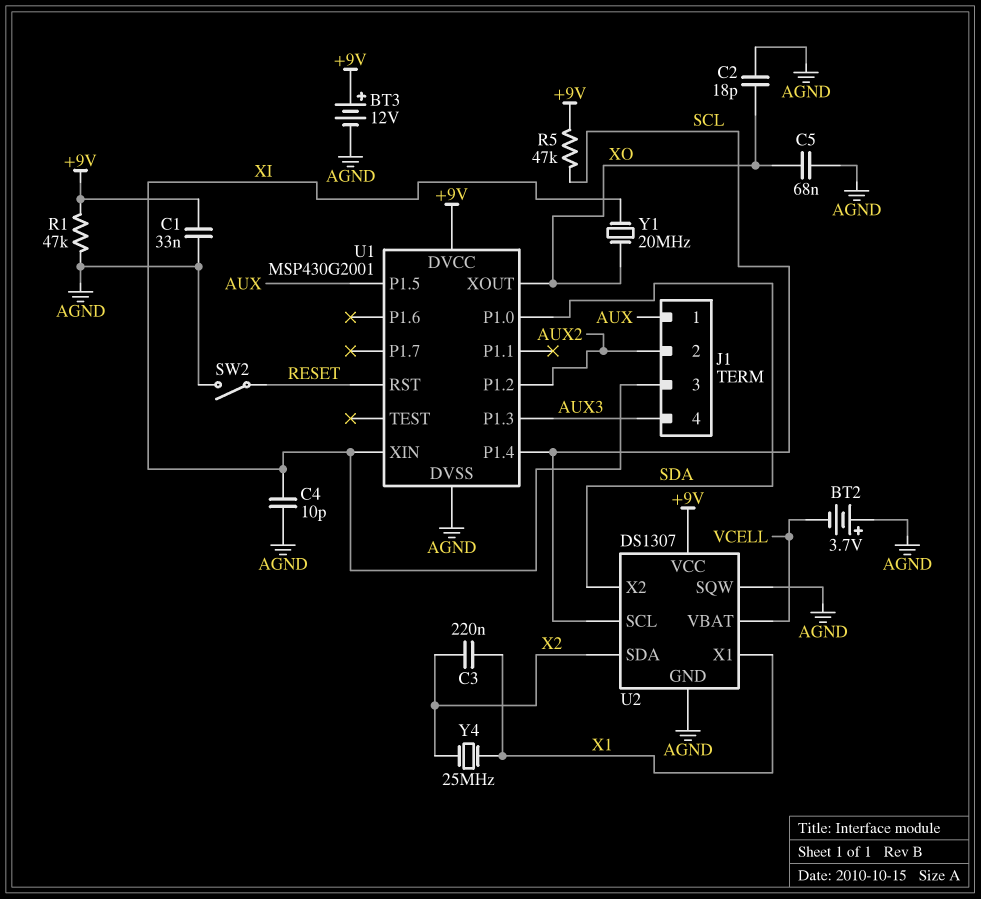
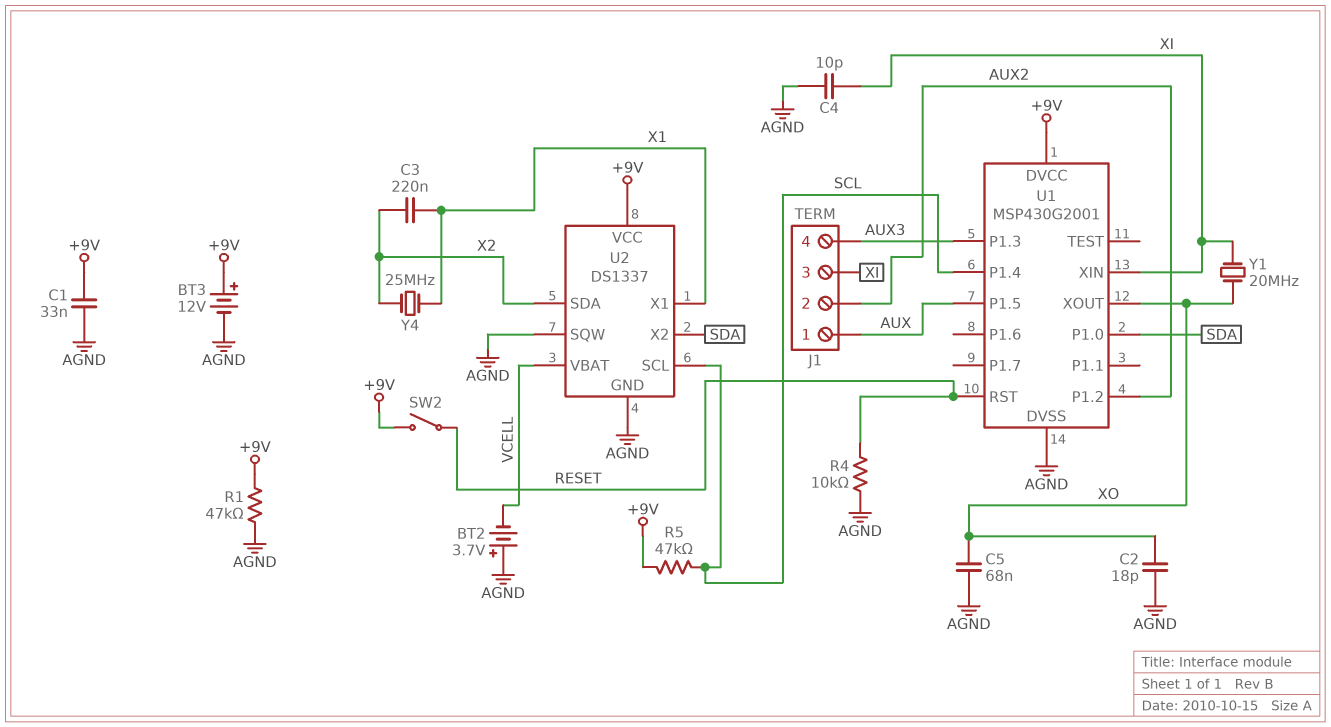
R4: none -> 10k (AGND, RESET)
SW2: switch (AGND, RESET) -> switch (+9V, RESET)
U2: DS1307 -> DS1337

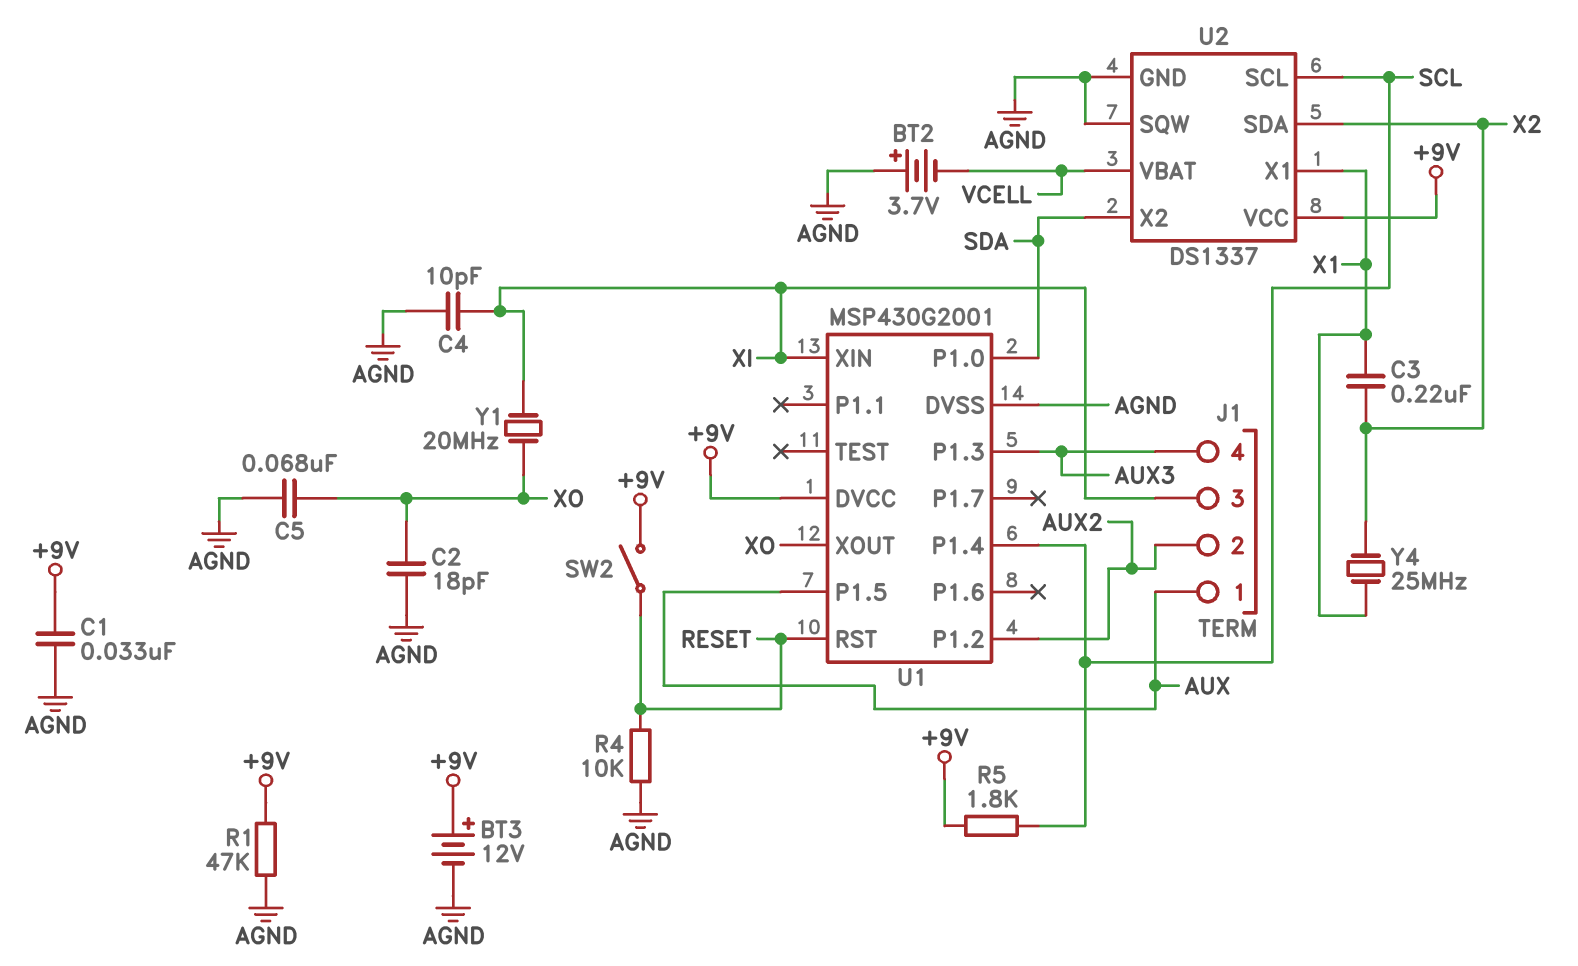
R5: 47k (+9V, SCL) -> 1.8k (+9V, SCL)

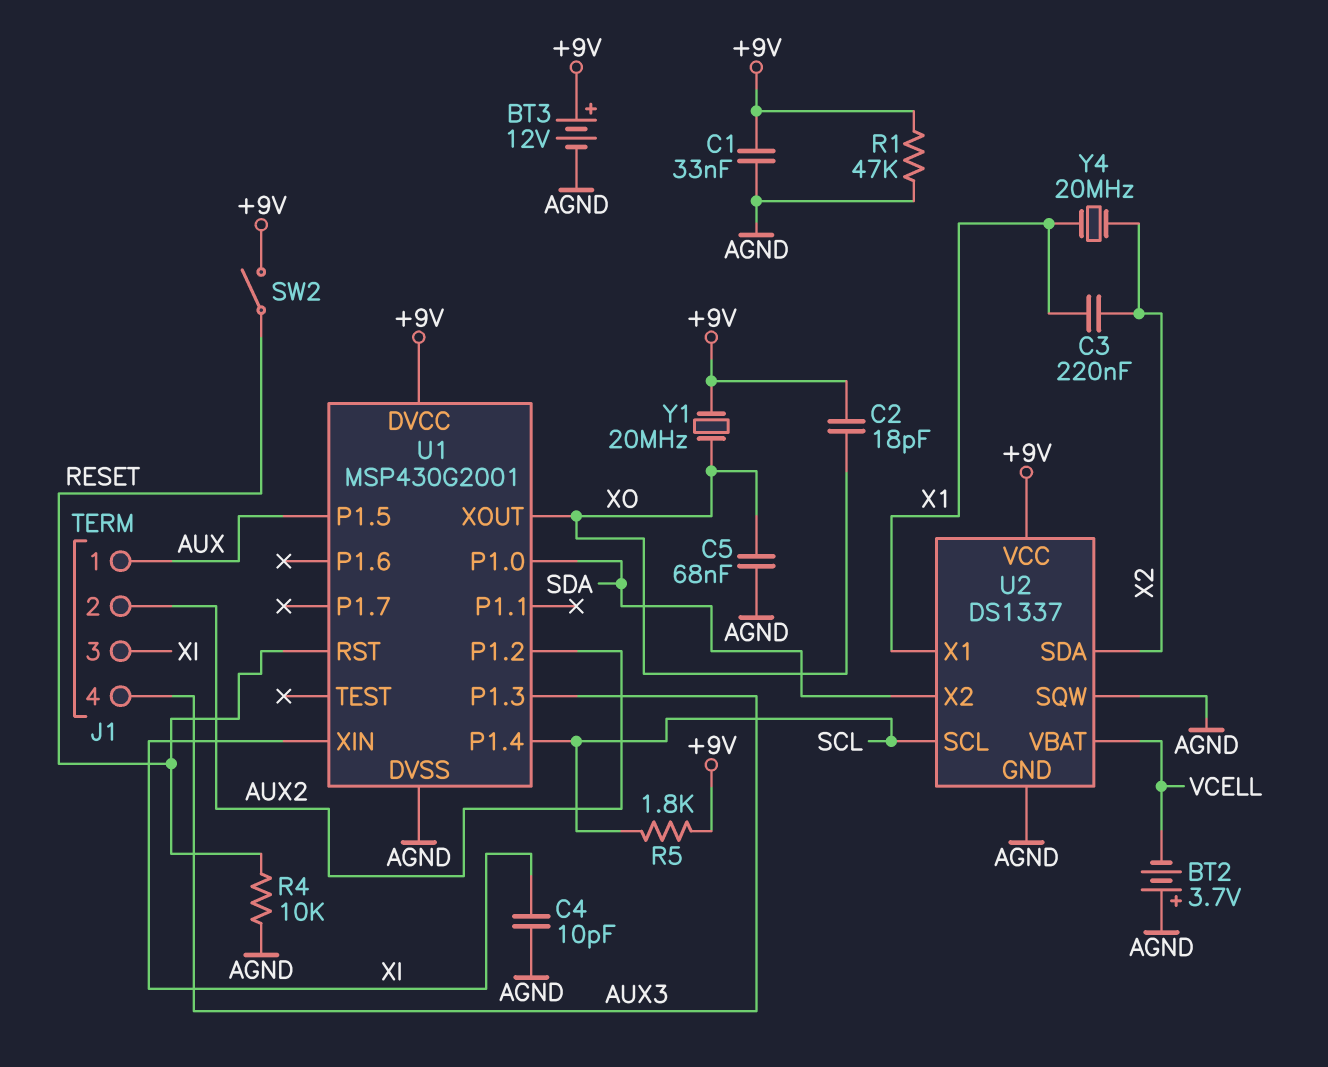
C2: 18pF (AGND, XO) -> 18pF (+9V, XO)
Y1: 20MHz (XI, XO) -> 20MHz (+9V, XO)
Y4: 25MHz (X1, X2) -> 20MHz (X1, X2)

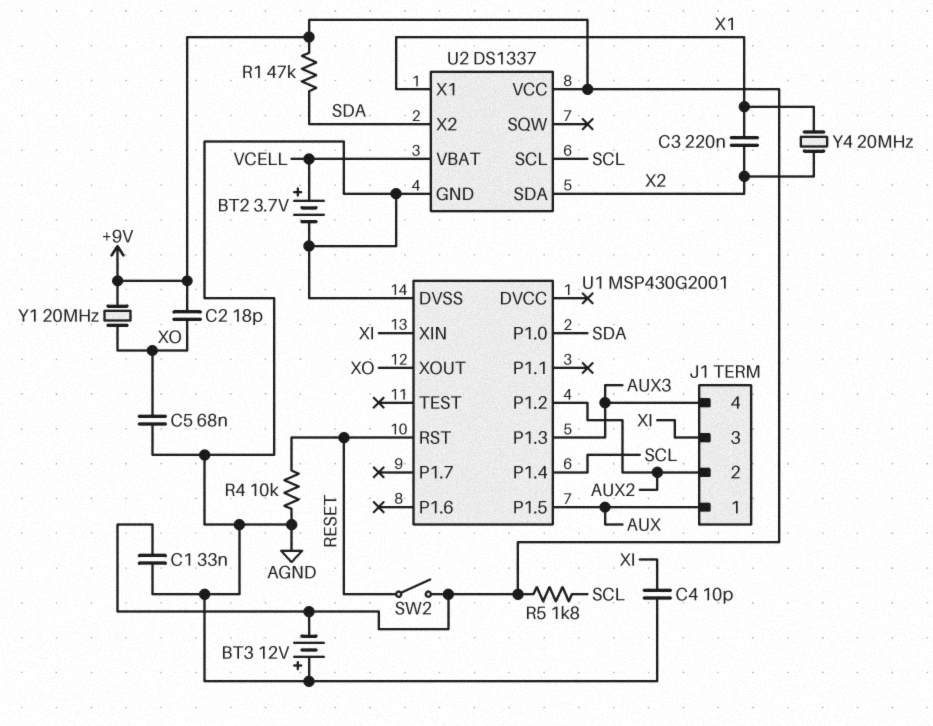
BT2: 3.7V (plus AGND, minus VCELL) -> 3.7V (plus VCELL, minus AGND)
BT3: 12V (plus +9V, minus AGND) -> 12V (plus AGND, minus +9V)
R1: 47k (+9V, AGND) -> 47k (+9V, SDA)
U1 pin DVCC: +9V -> none
U2 pin SQW: AGND -> none

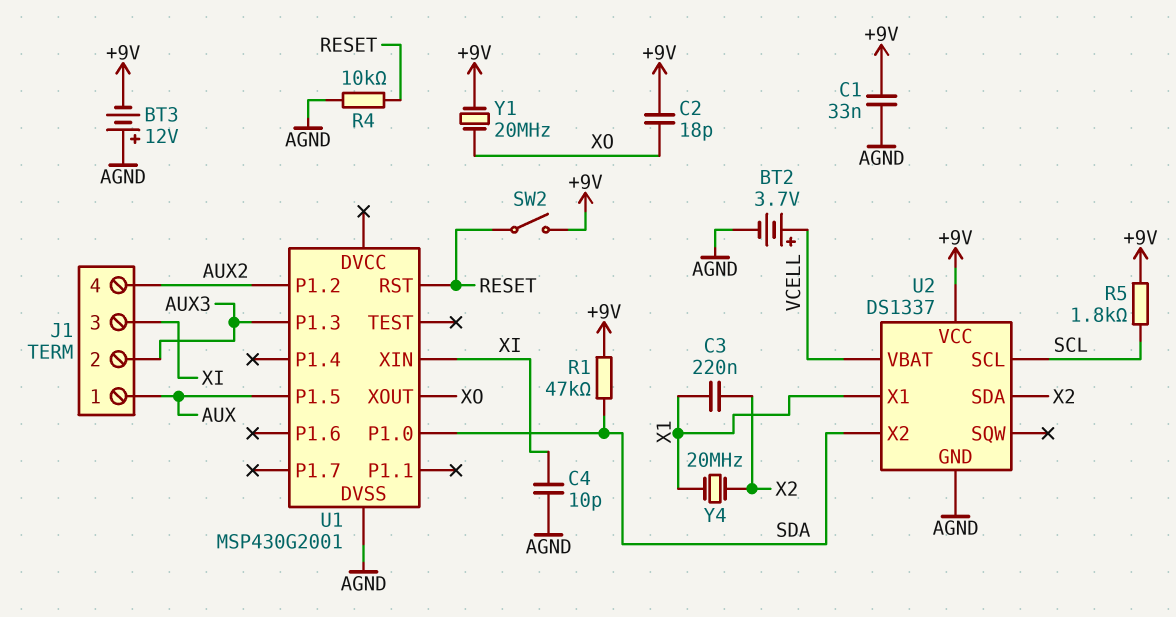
C5: 68nF (AGND, XO) -> none
J1 pin 2: AUX2 -> AUX3
J1 pin 4: AUX3 -> AUX2
U1 pin P1.4: SCL -> none

